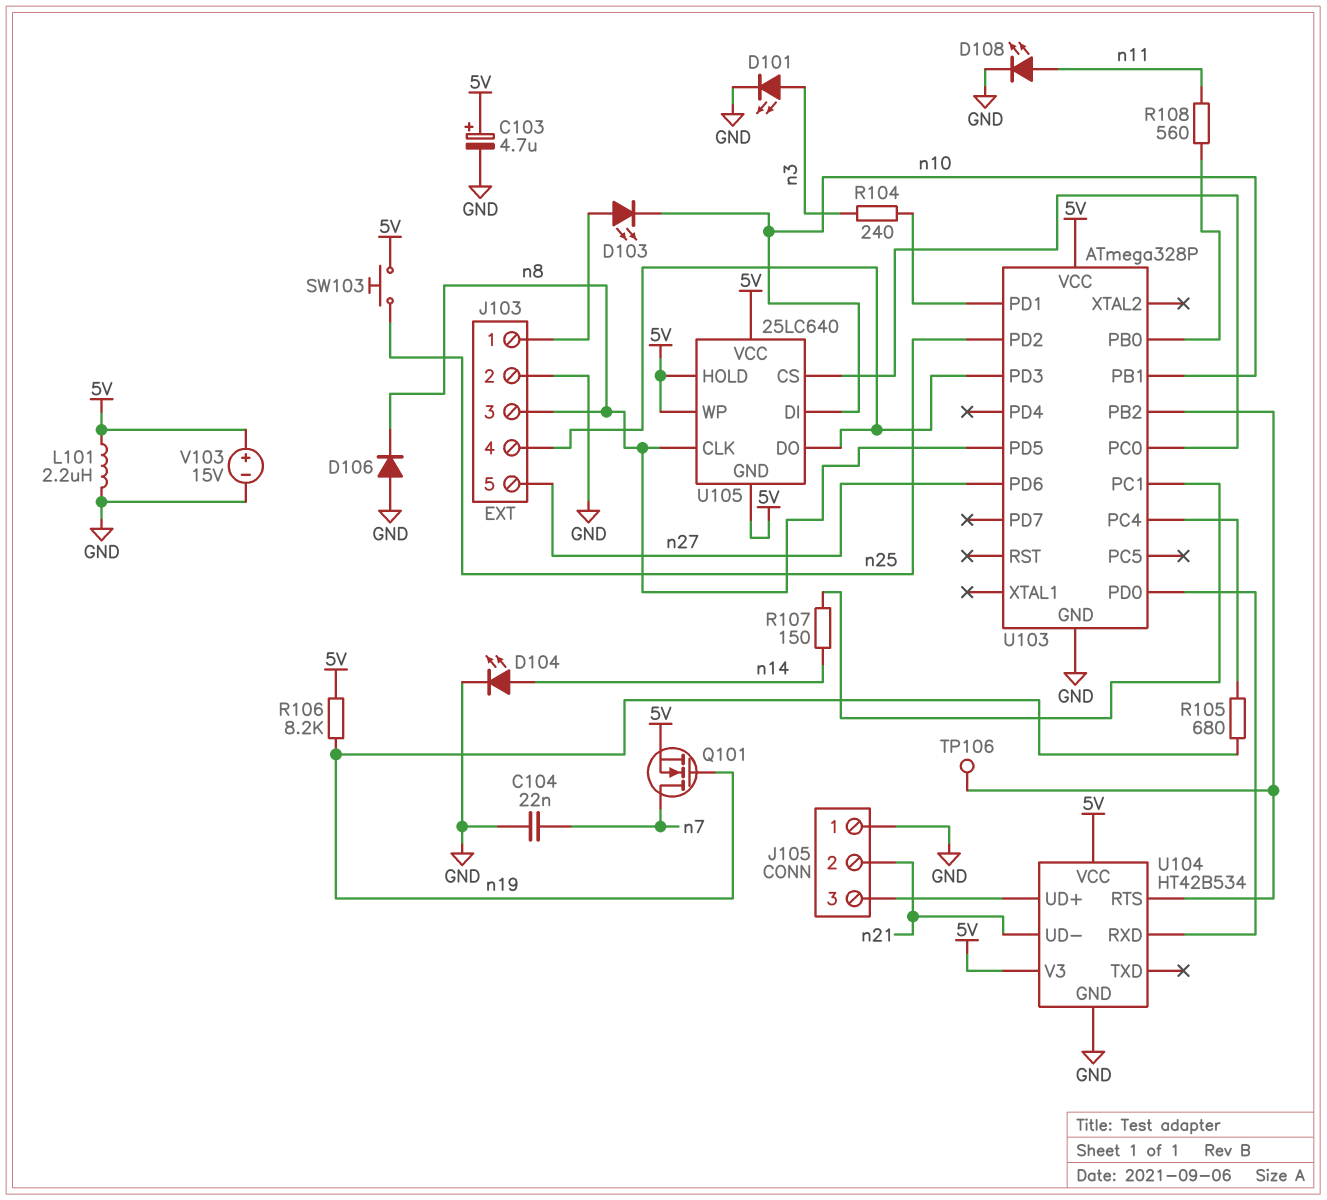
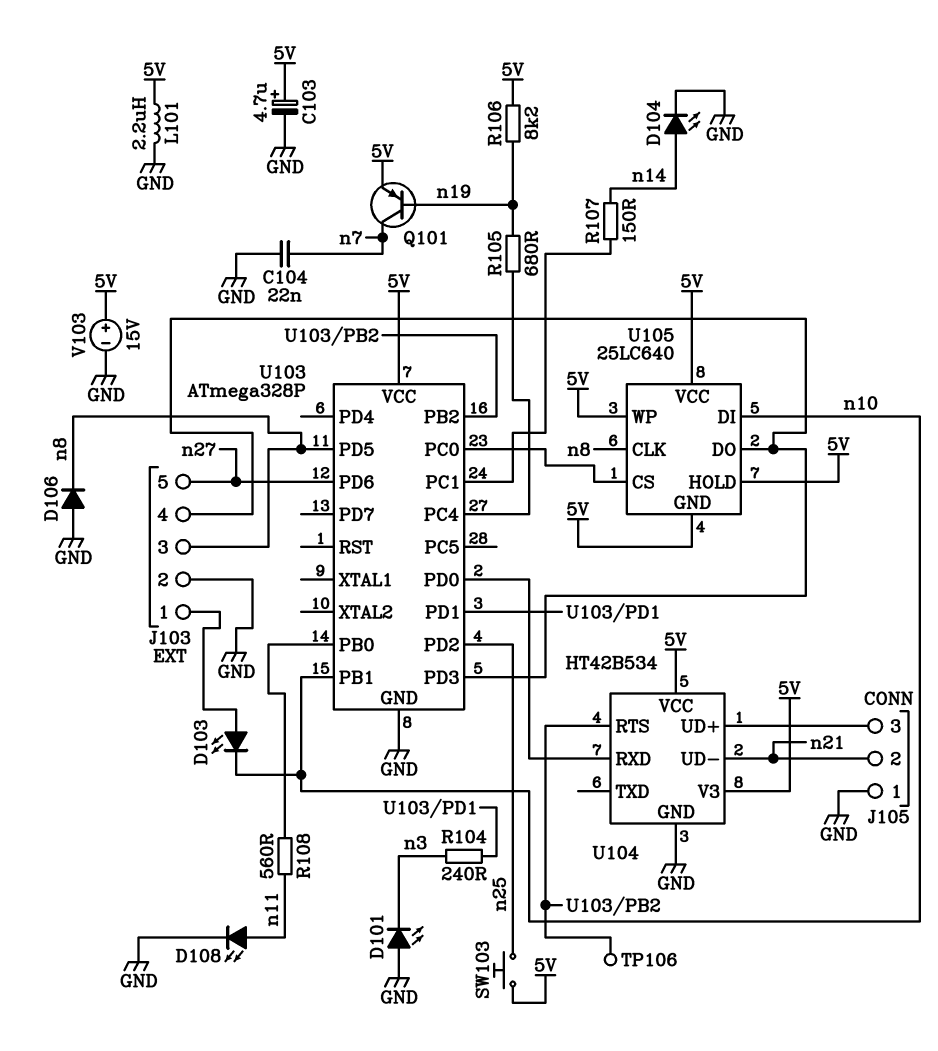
D101: LED (A n3, K GND) -> LED (A GND, K n3)
Q101: NMOS (G n19, D n7, S 5V) -> PNP (B n19, C n7, E 5V)

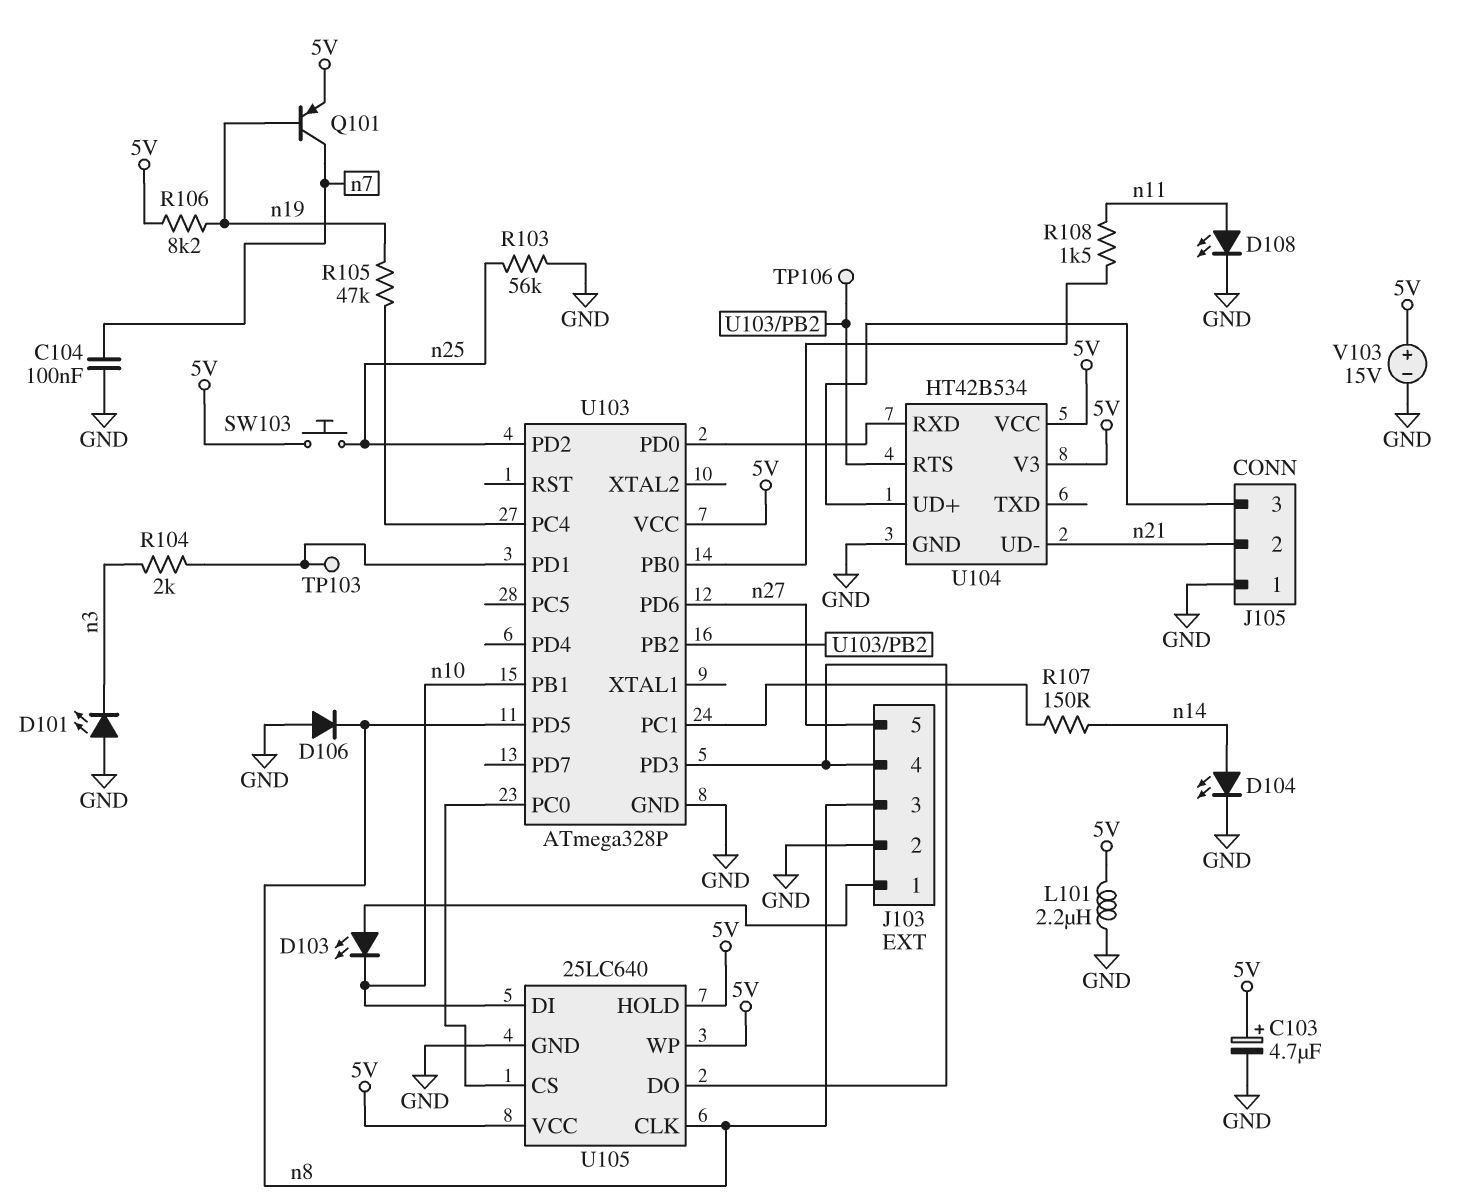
C104: 22nF (GND, n7) -> 100nF (GND, n7)
R103: none -> 56k (GND, n25)
R104: 240 (U103/PD1, n3) -> 2k (U103/PD1, n3)
R105: 680 (U103/PC4, n19) -> 47k (U103/PC4, n19)
R108: 560 (U103/PB0, n11) -> 1.5k (U103/PB0, n11)
TP103: none -> test point (U103/PD1)
U105 pin GND: 5V -> GND

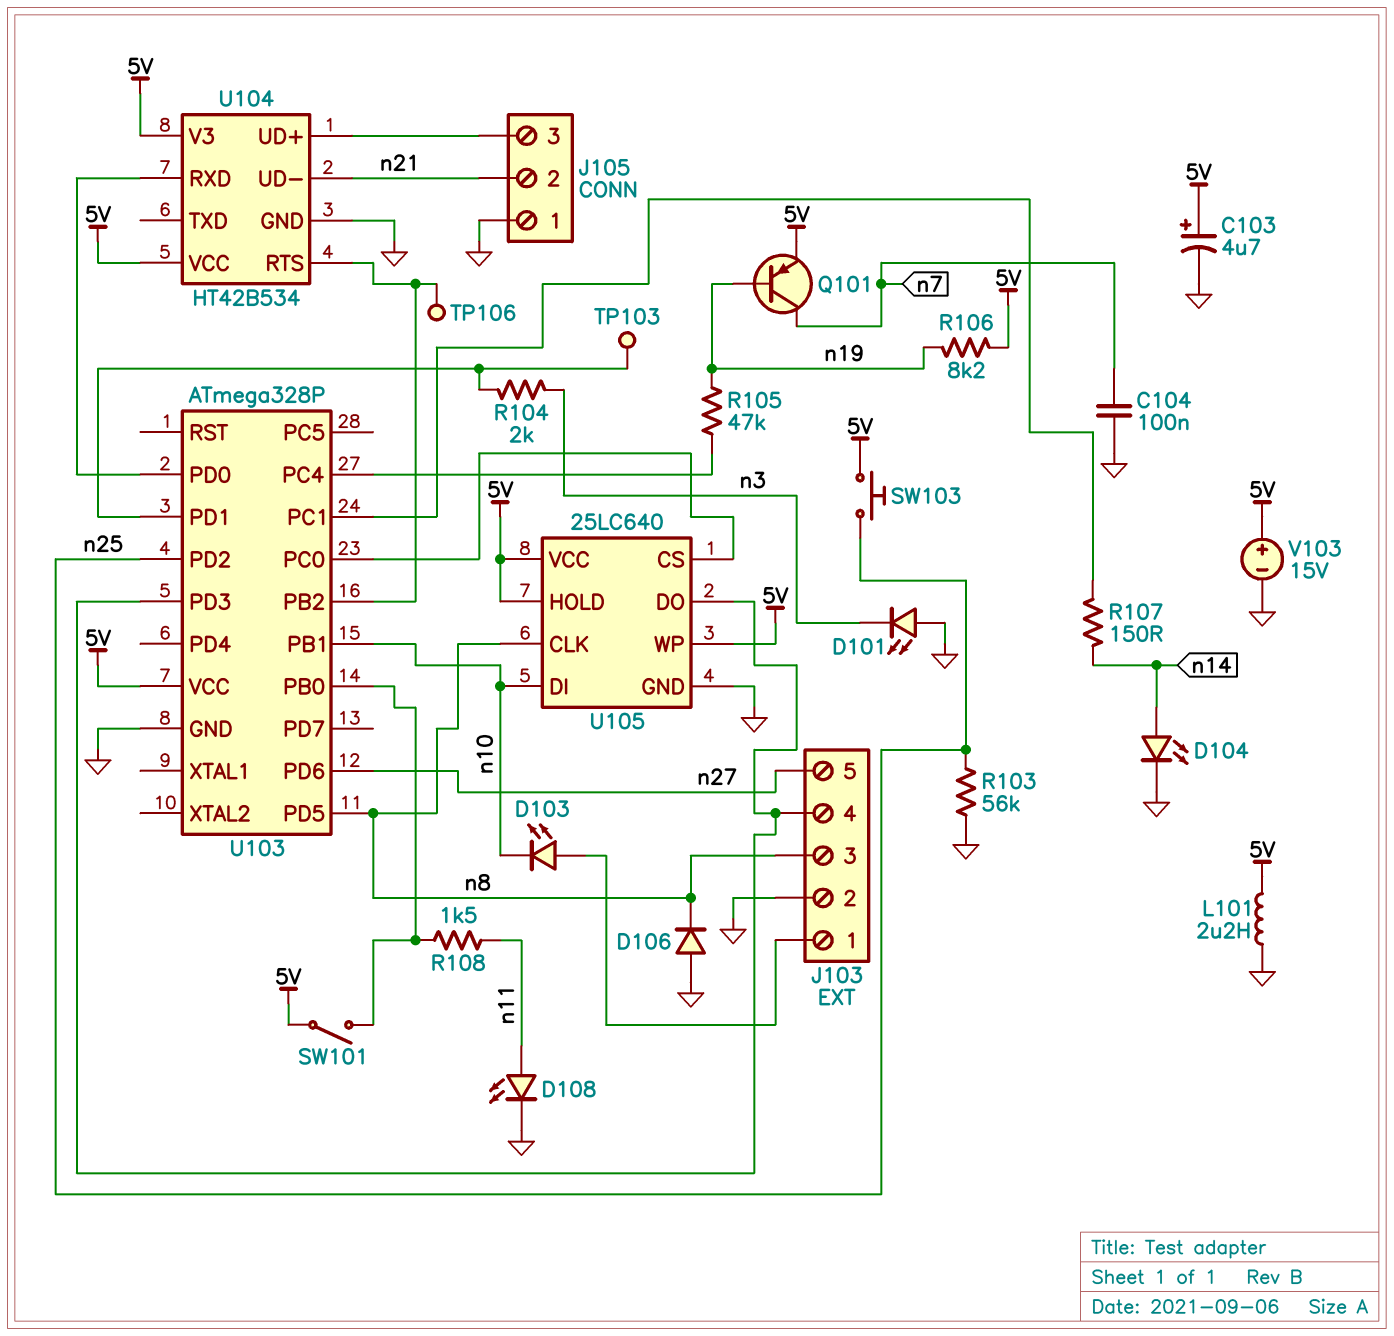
SW101: none -> switch (5V, U103/PB0)

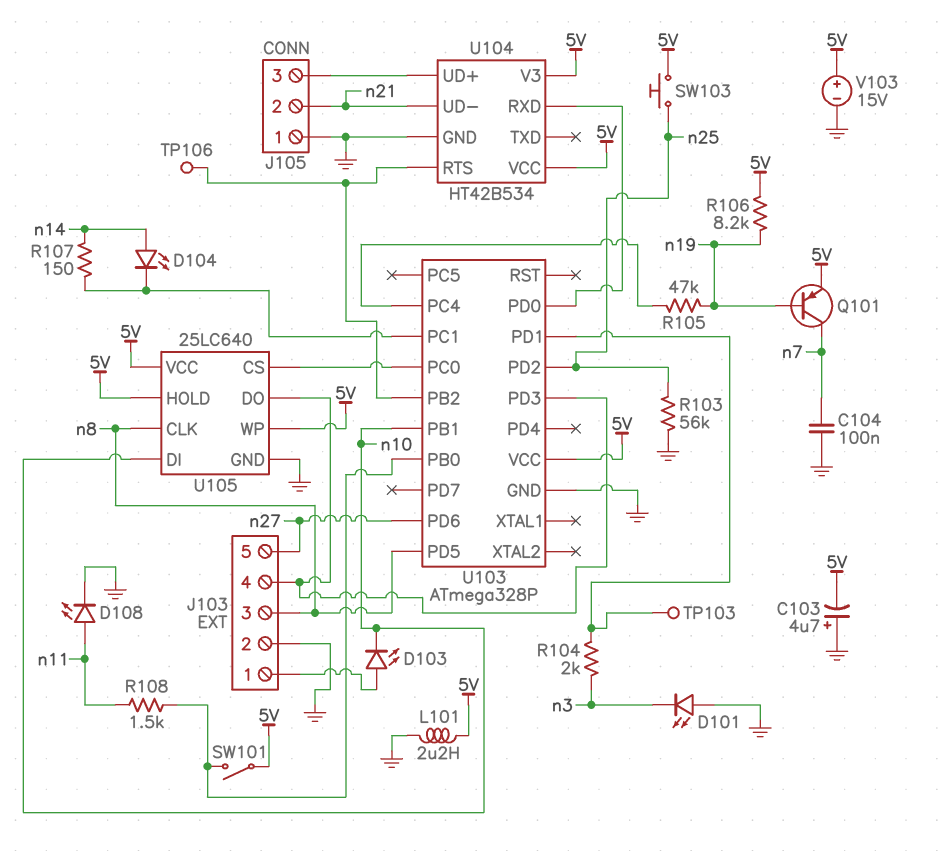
C103: 4.7uF (plus 5V, minus GND) -> 4.7uF (plus GND, minus 5V)
D104: LED (A n14, K GND) -> LED (A n14, K U103/PC1)
D106: diode (A GND, K n8) -> none

